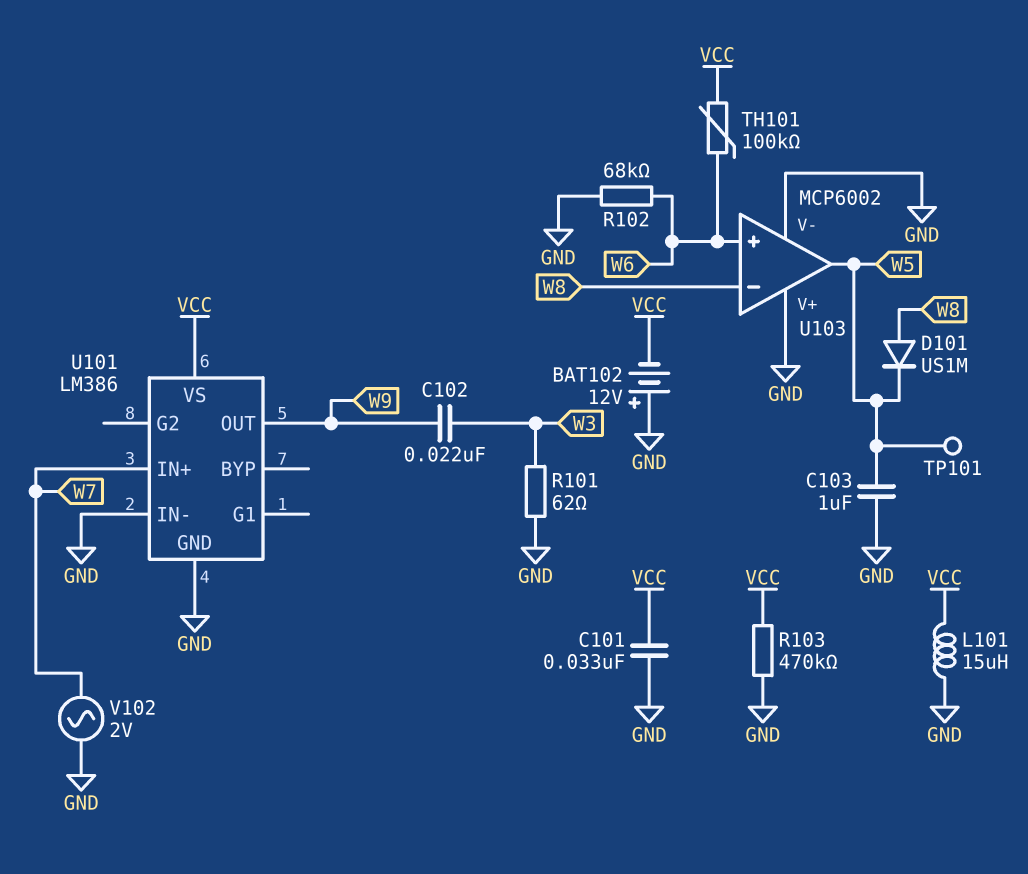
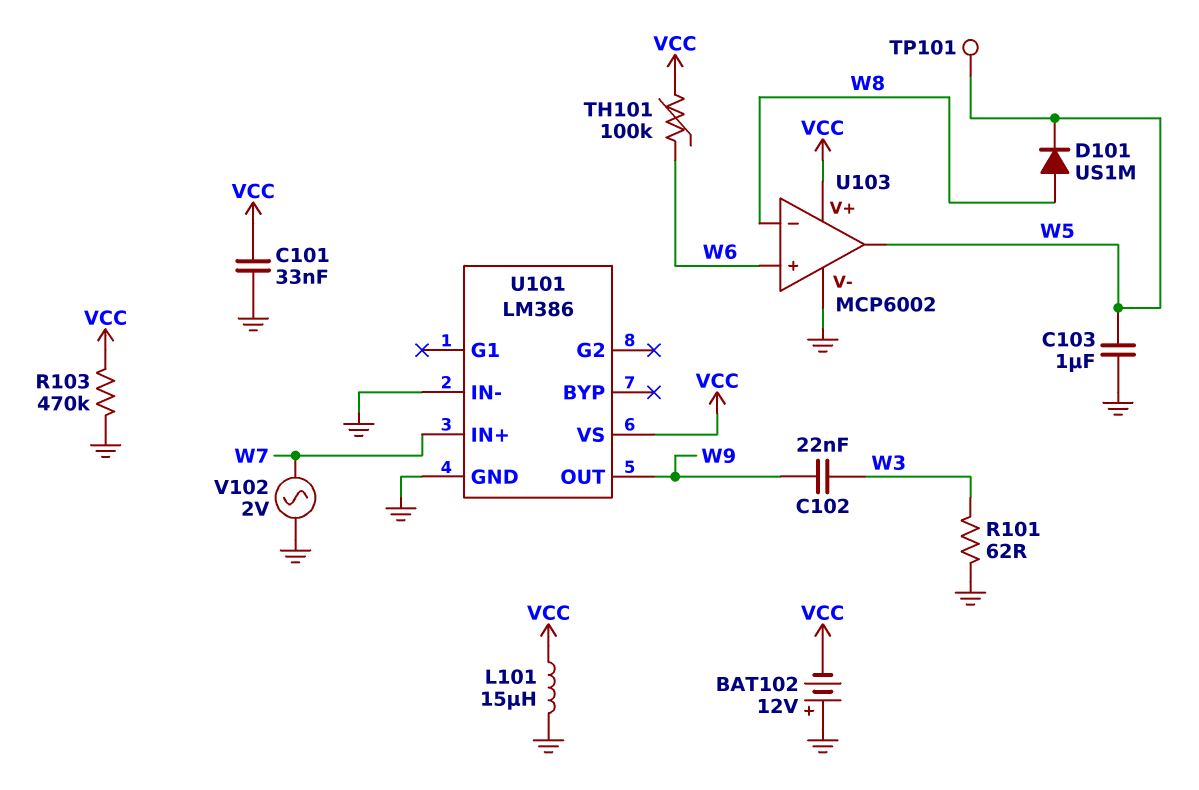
R102: 68k (GND, W6) -> none
U103 pin V+: GND -> VCC

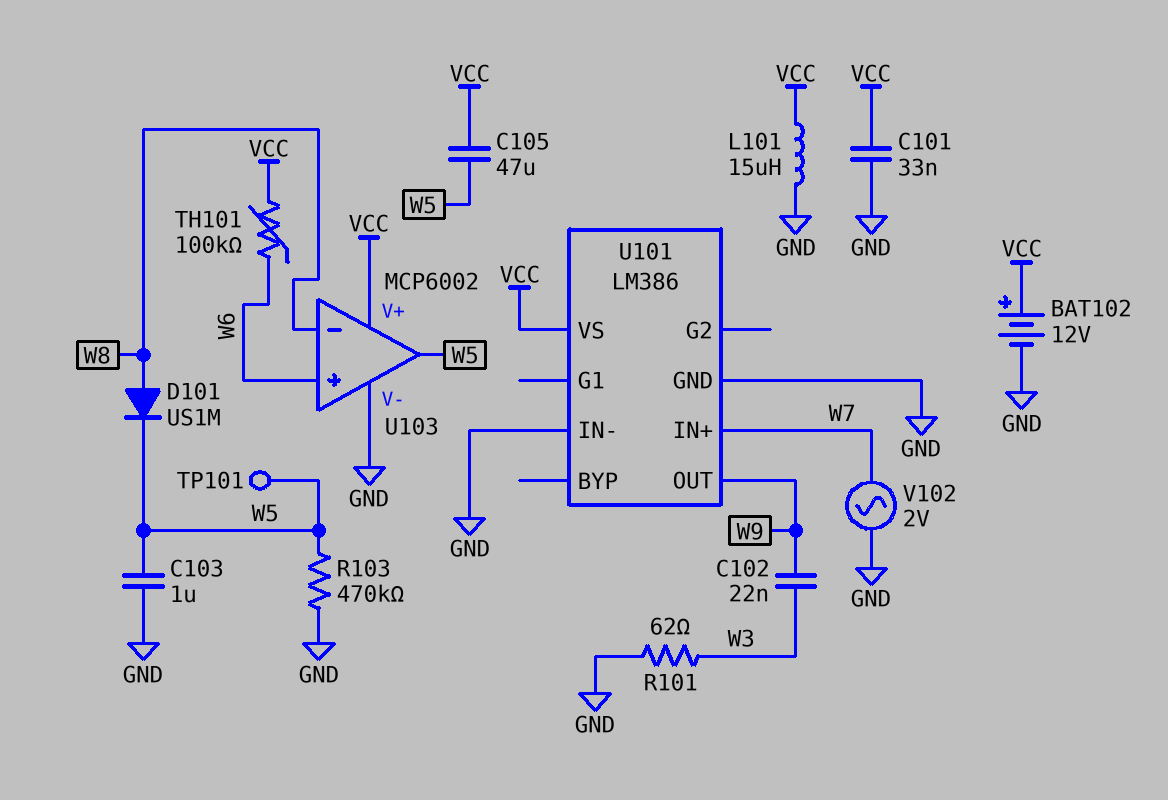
BAT102: 12V (plus GND, minus VCC) -> 12V (plus VCC, minus GND)
C105: none -> 47uF (VCC, W5)
R103: 470k (GND, VCC) -> 470k (GND, W5)

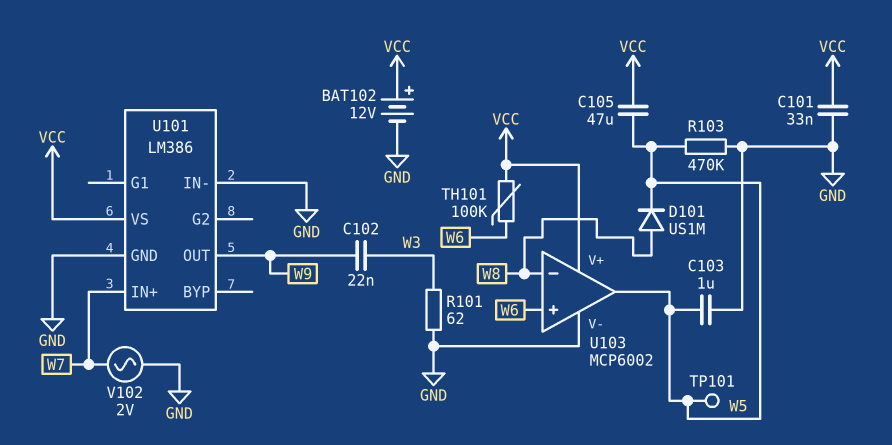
L101: 15uH (GND, VCC) -> none

